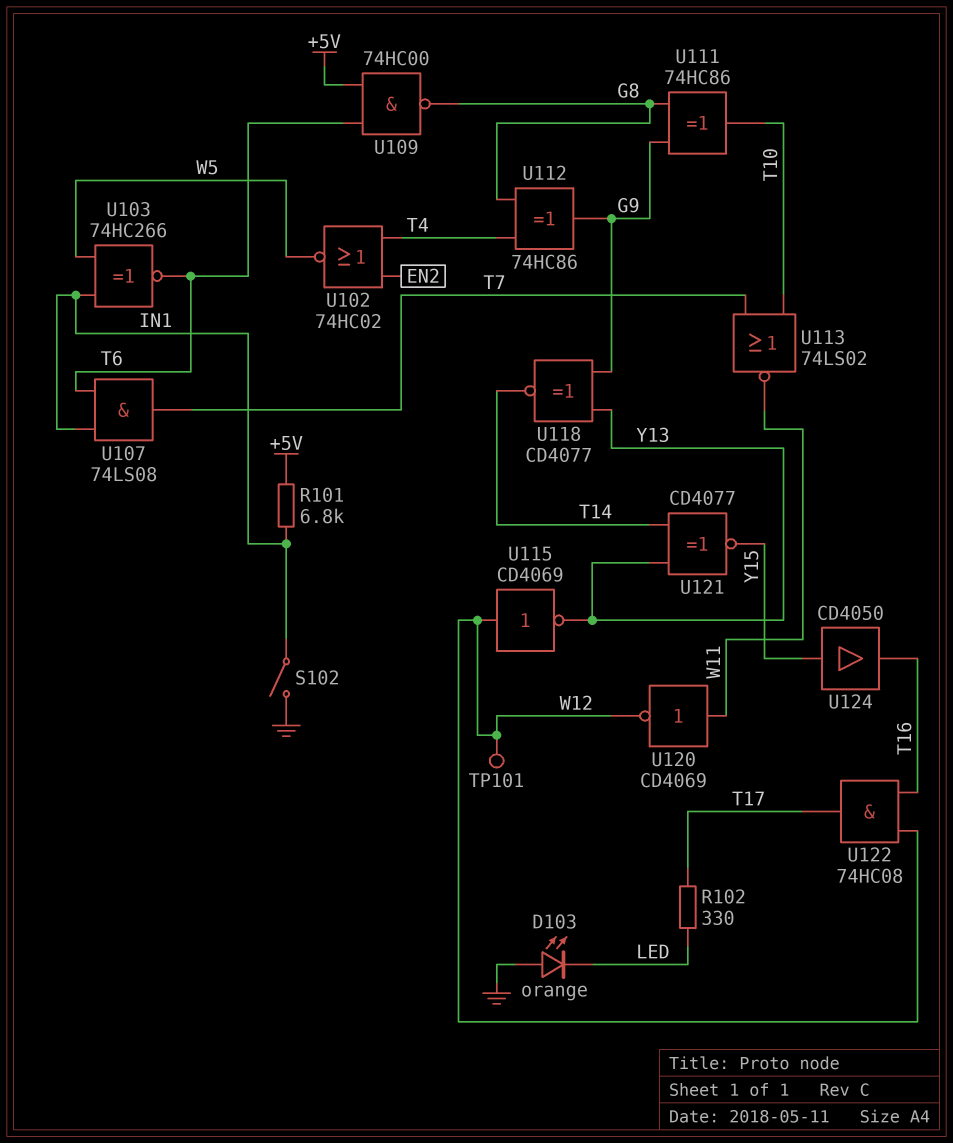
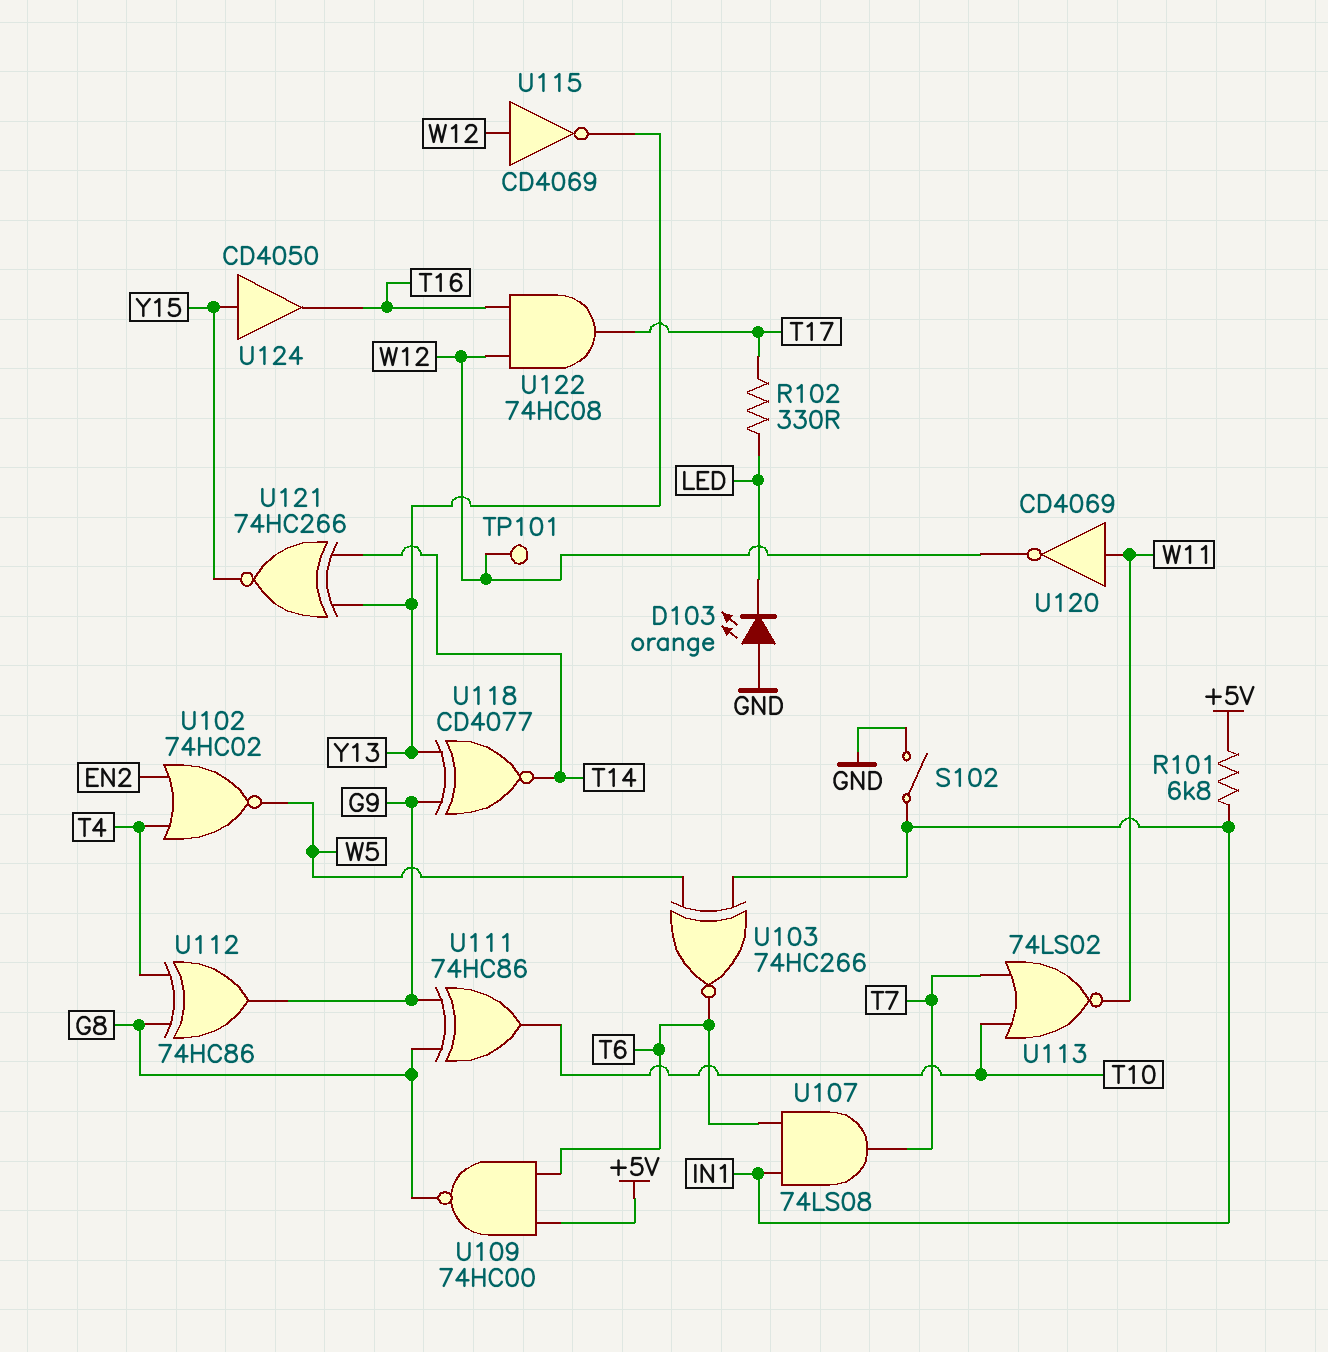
U121: XNOR CD4077 (in T14, in Y13, out Y15) -> XNOR 74HC266 (in T14, in Y13, out Y15)

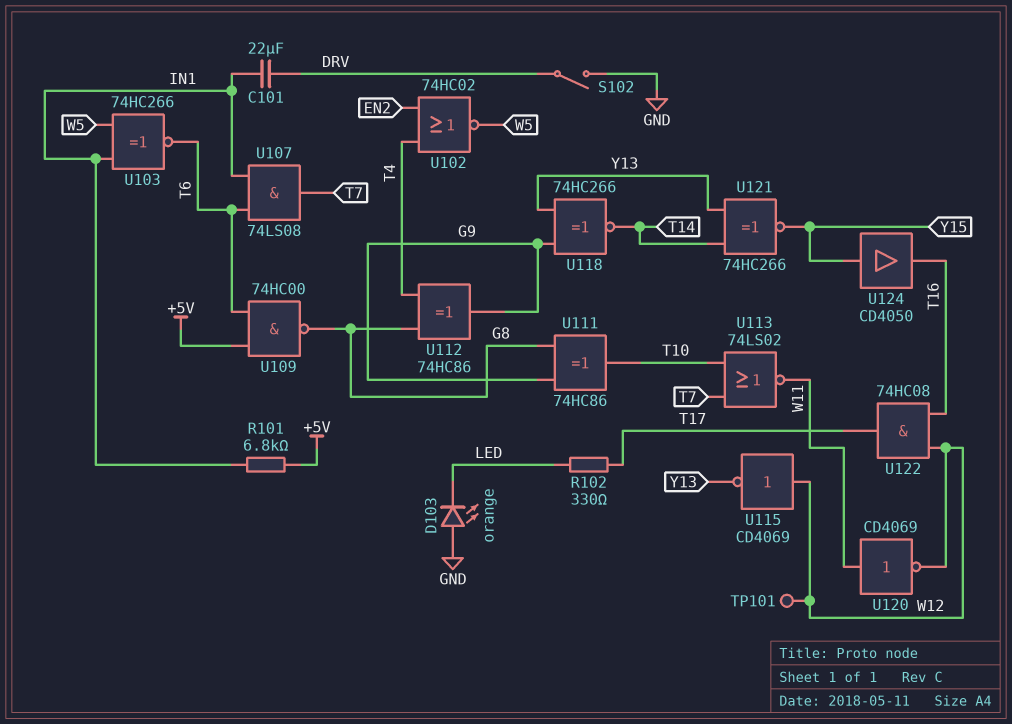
C101: none -> 22uF (DRV, IN1)
S102: switch (GND, IN1) -> switch (DRV, GND)
U118: XNOR CD4077 (in G9, in Y13, out T14) -> XNOR 74HC266 (in G9, in Y13, out T14)

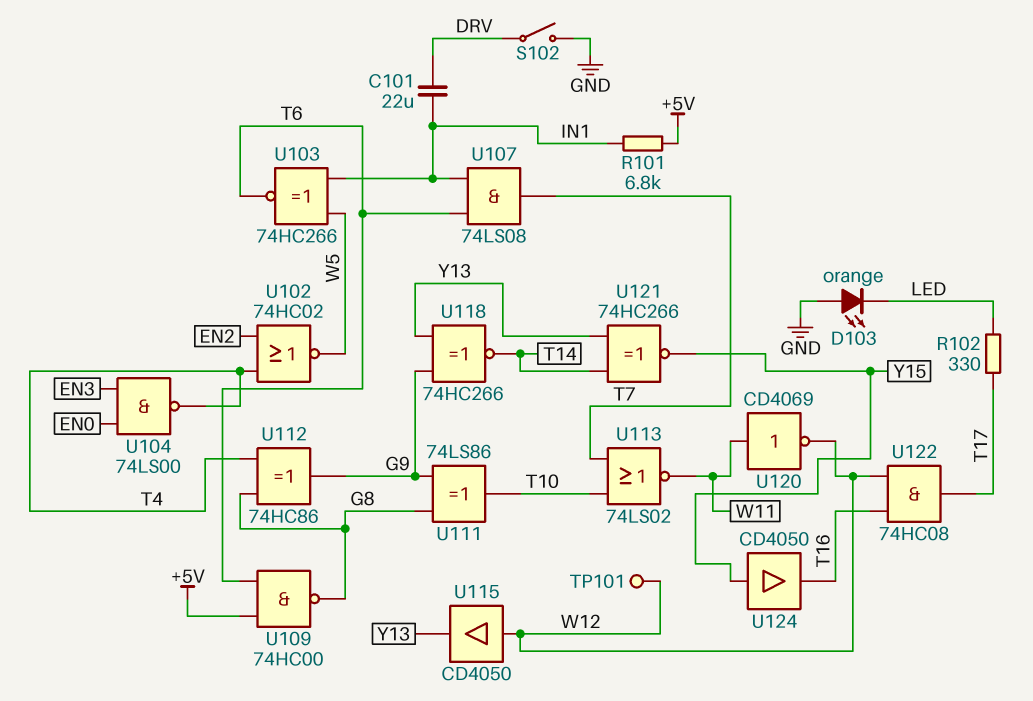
U104: none -> NAND 74LS00 (in EN0, in EN3, out T4)
U111: XOR 74HC86 (in G8, in G9, out T10) -> XOR 74LS86 (in G8, in G9, out T10)
U115: NOT CD4069 (in W12, out Y13) -> buffer CD4050 (in W12, out Y13)

